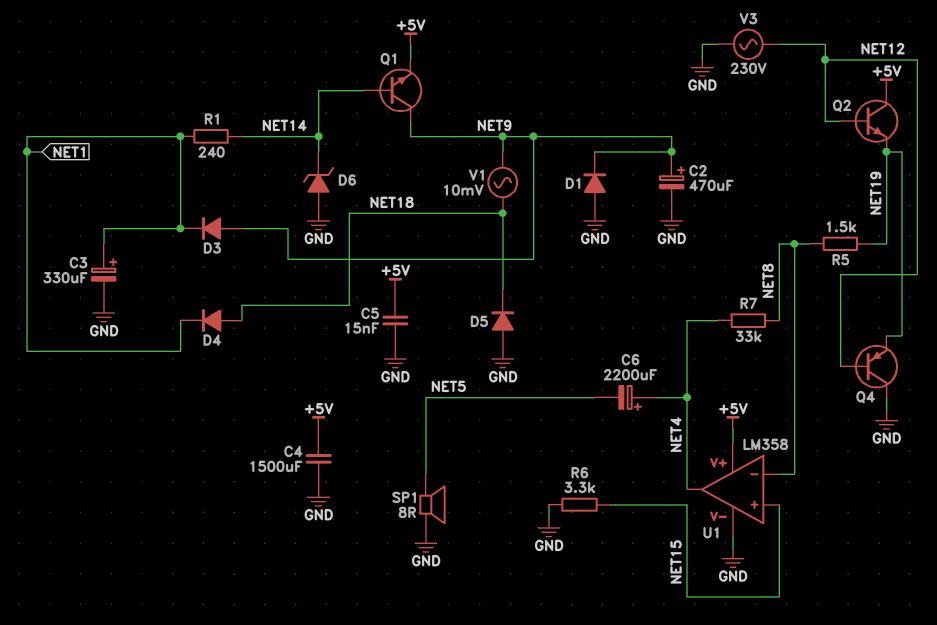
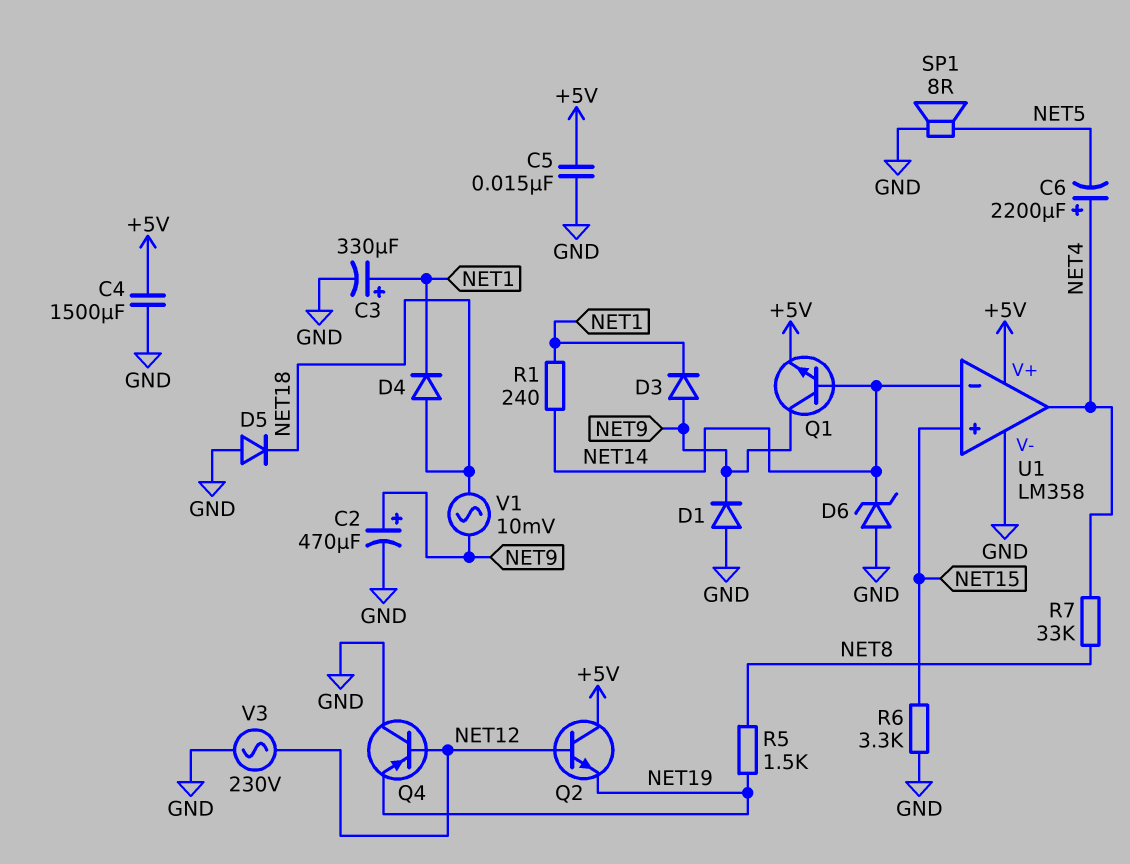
U1 pin in-: NET8 -> NET14

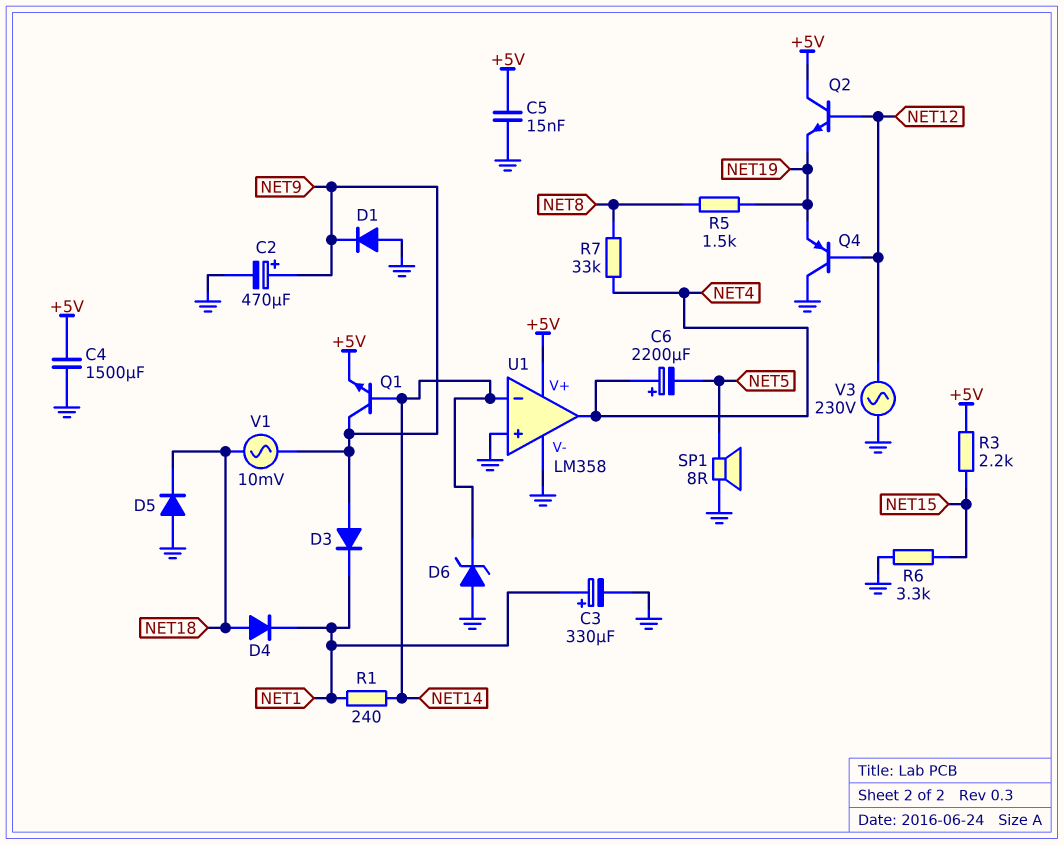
R3: none -> 2.2k (+5V, NET15)
U1 pin in+: NET15 -> GND

